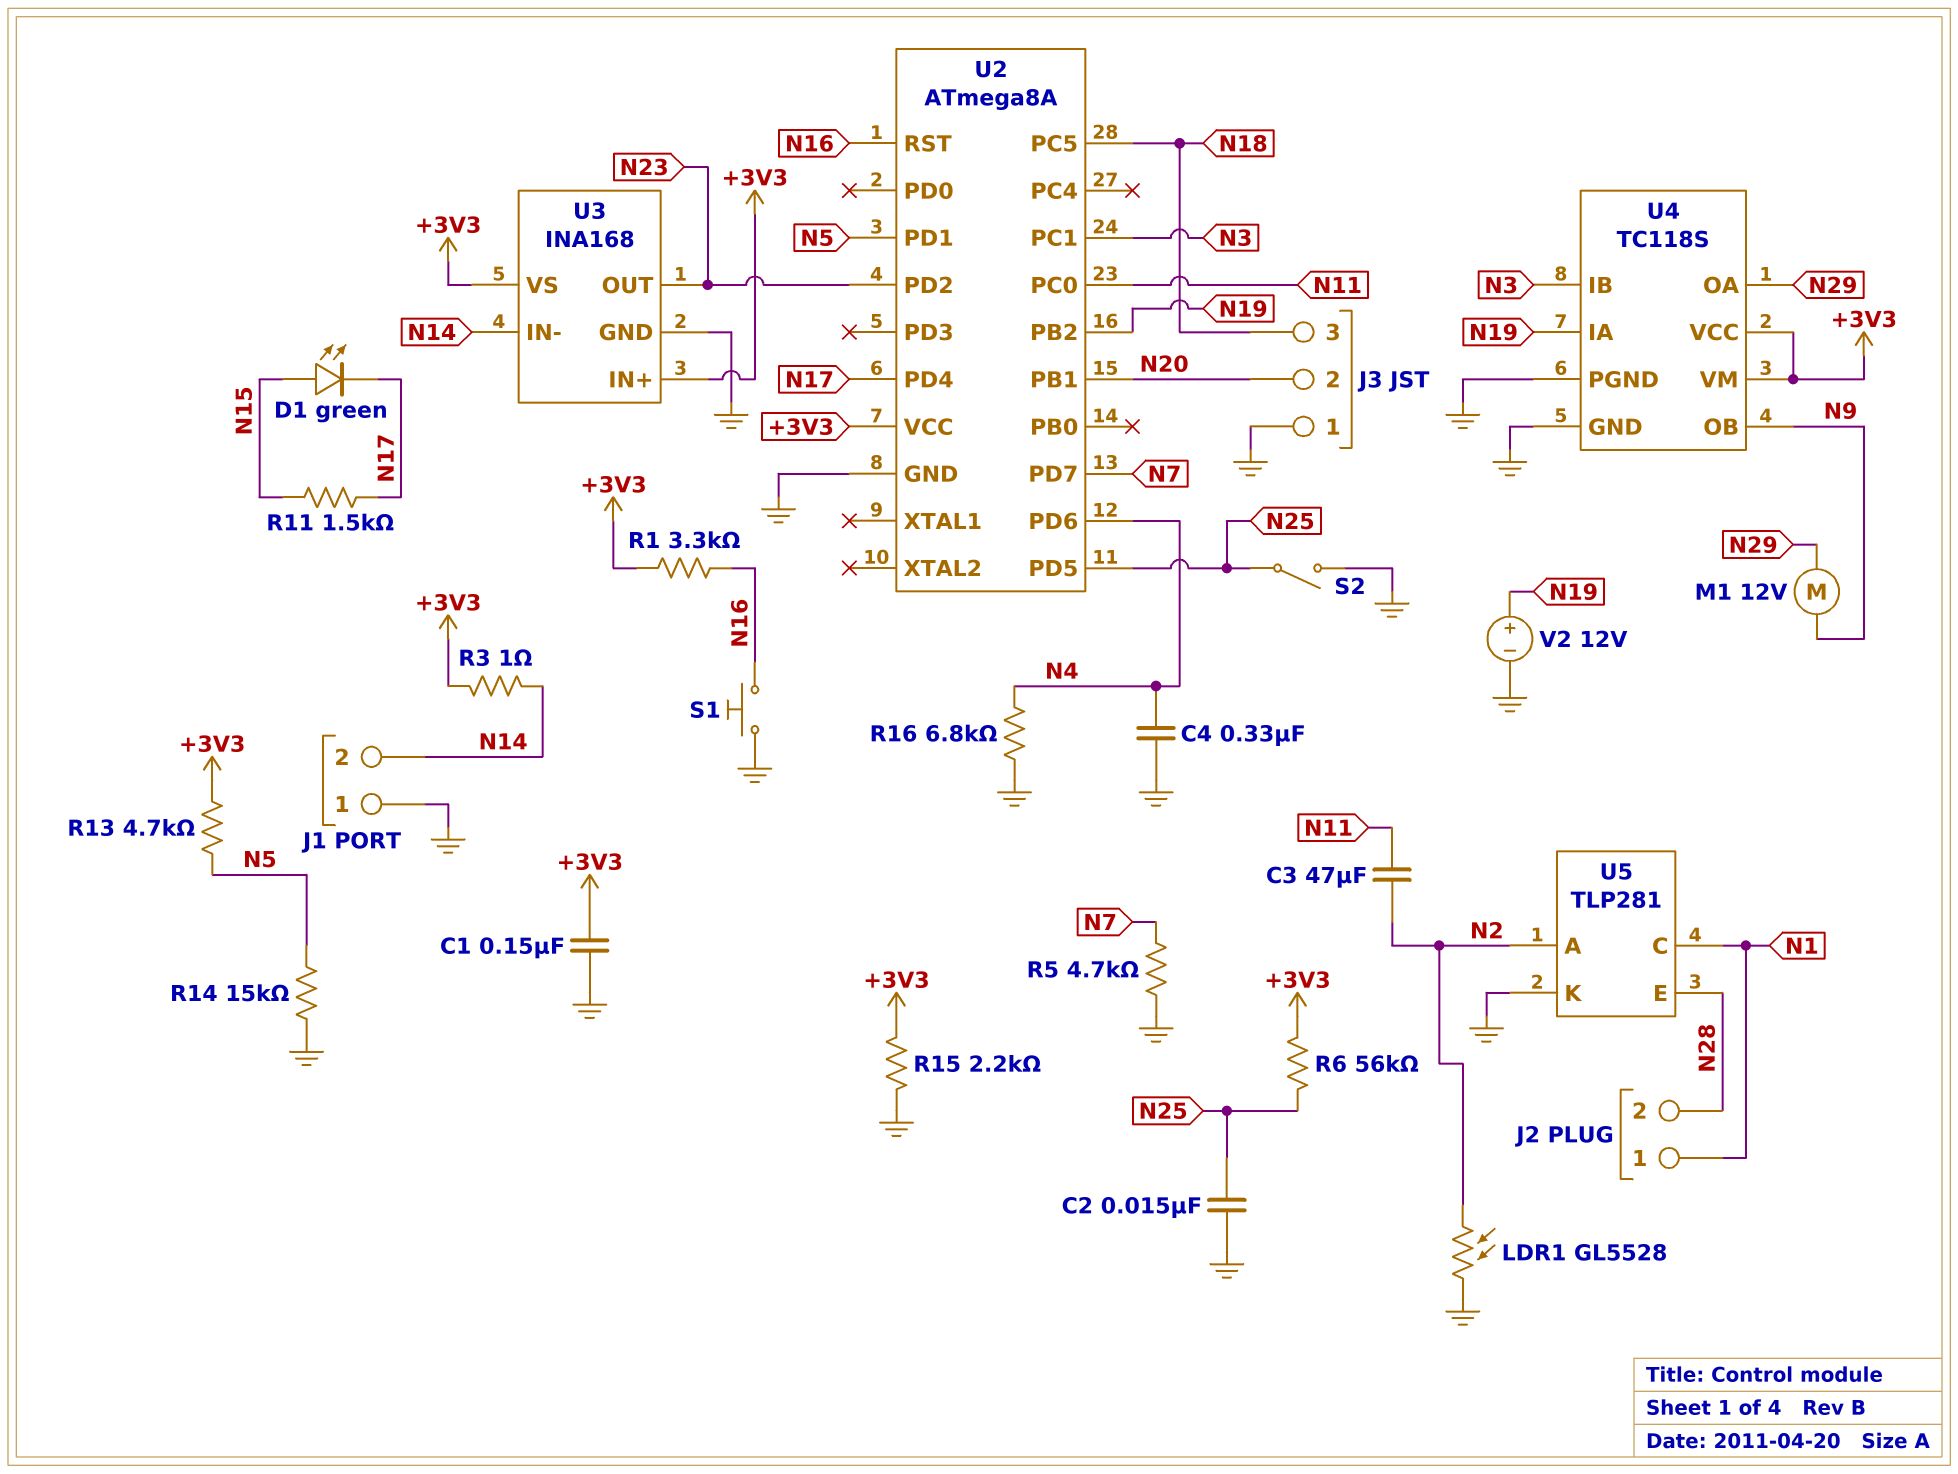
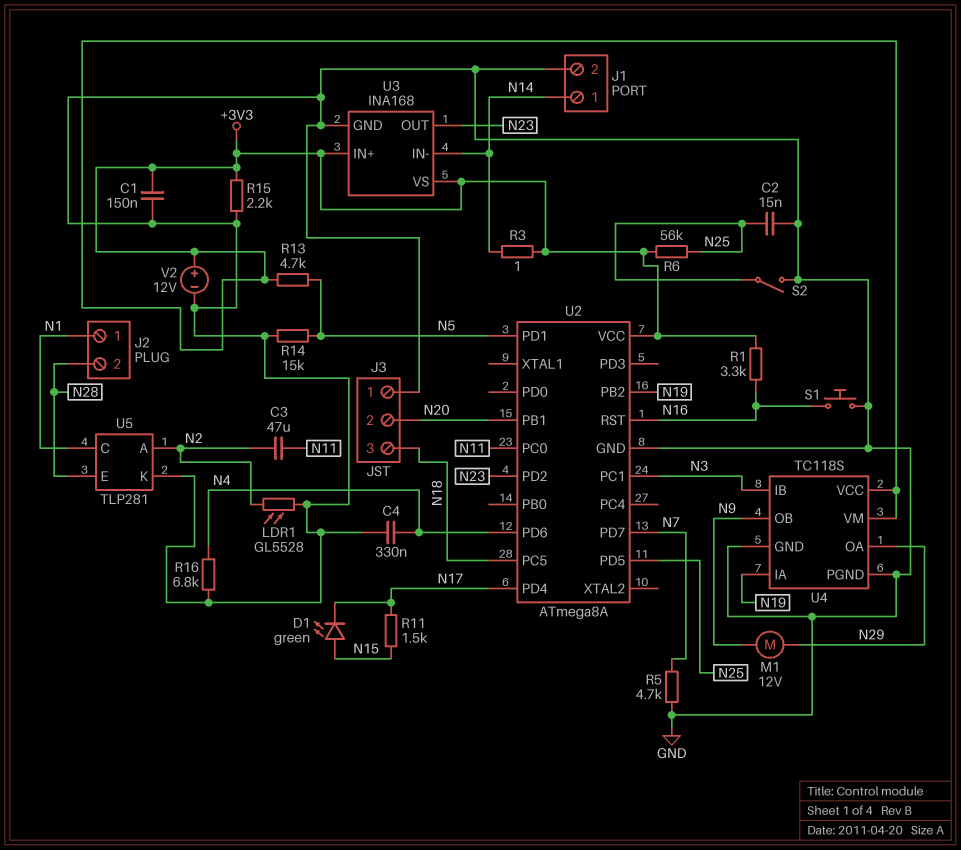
J1 pin 1: GND -> N14
J1 pin 2: N14 -> GND
V2: 12V (plus N19, minus GND) -> 12V (plus +3V3, minus GND)

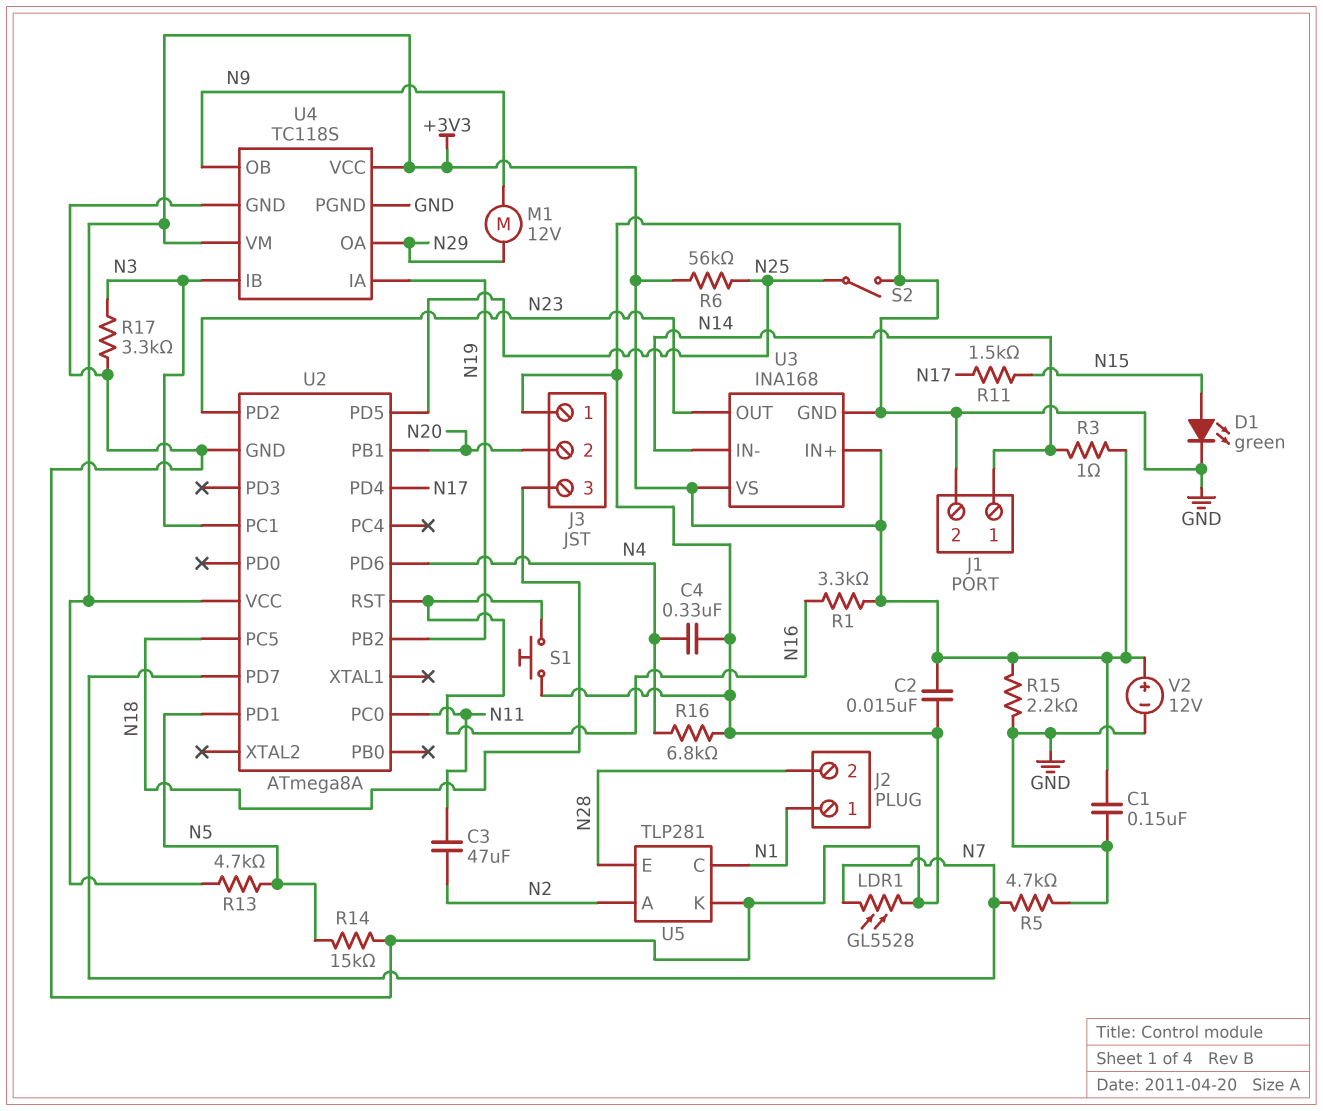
C2: 15nF (GND, N25) -> 15nF (+3V3, GND)
D1: LED green (A N15, K N17) -> LED green (A N15, K GND)
LDR1: GL5528 (GND, N2) -> GL5528 (GND, N7)
R17: none -> 3.3k (GND, N3)

